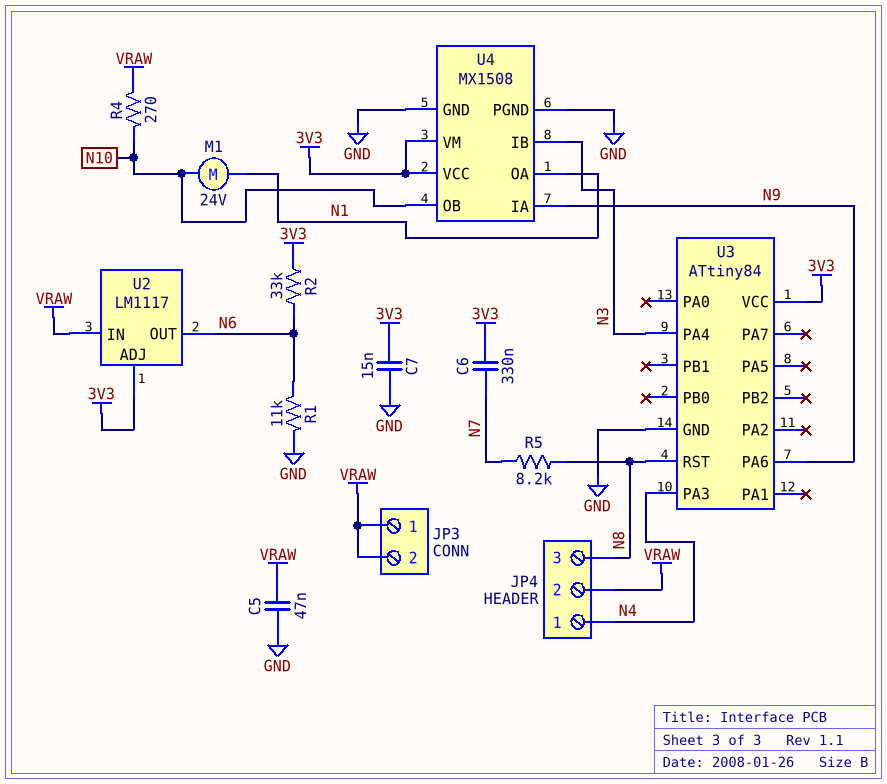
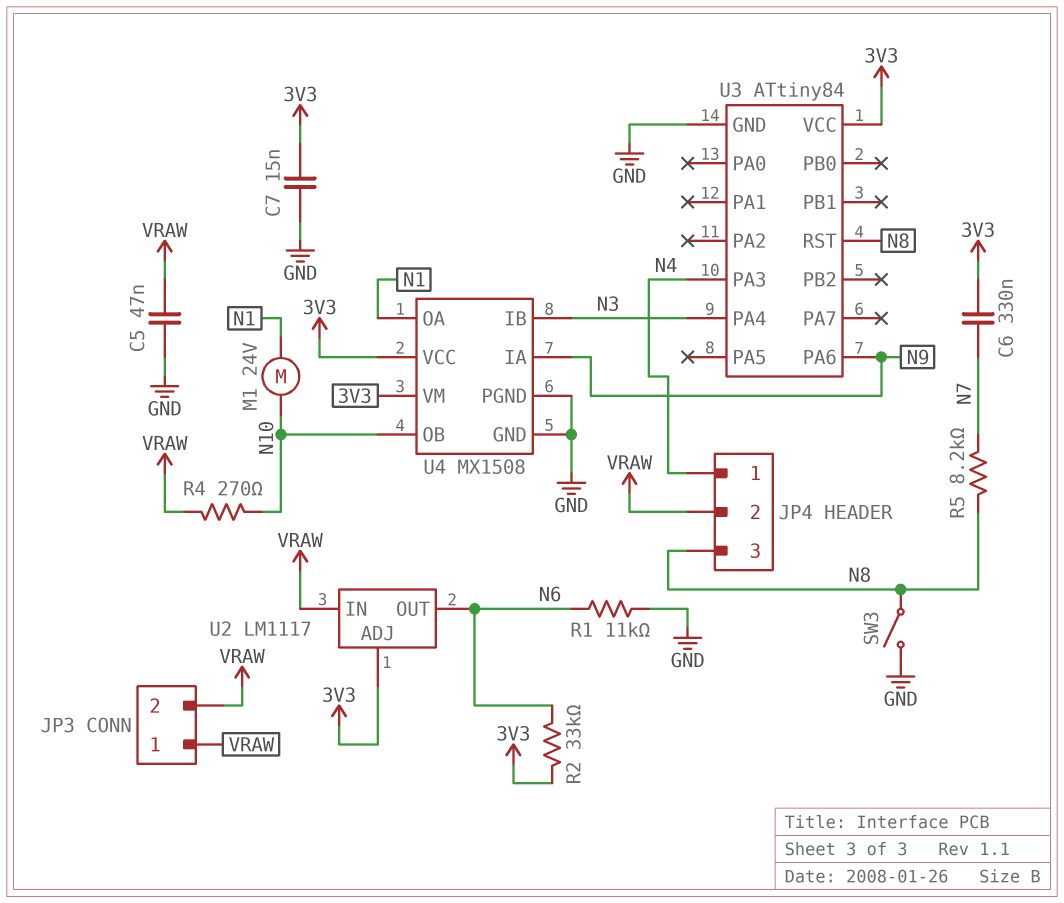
SW3: none -> switch (GND, N8)

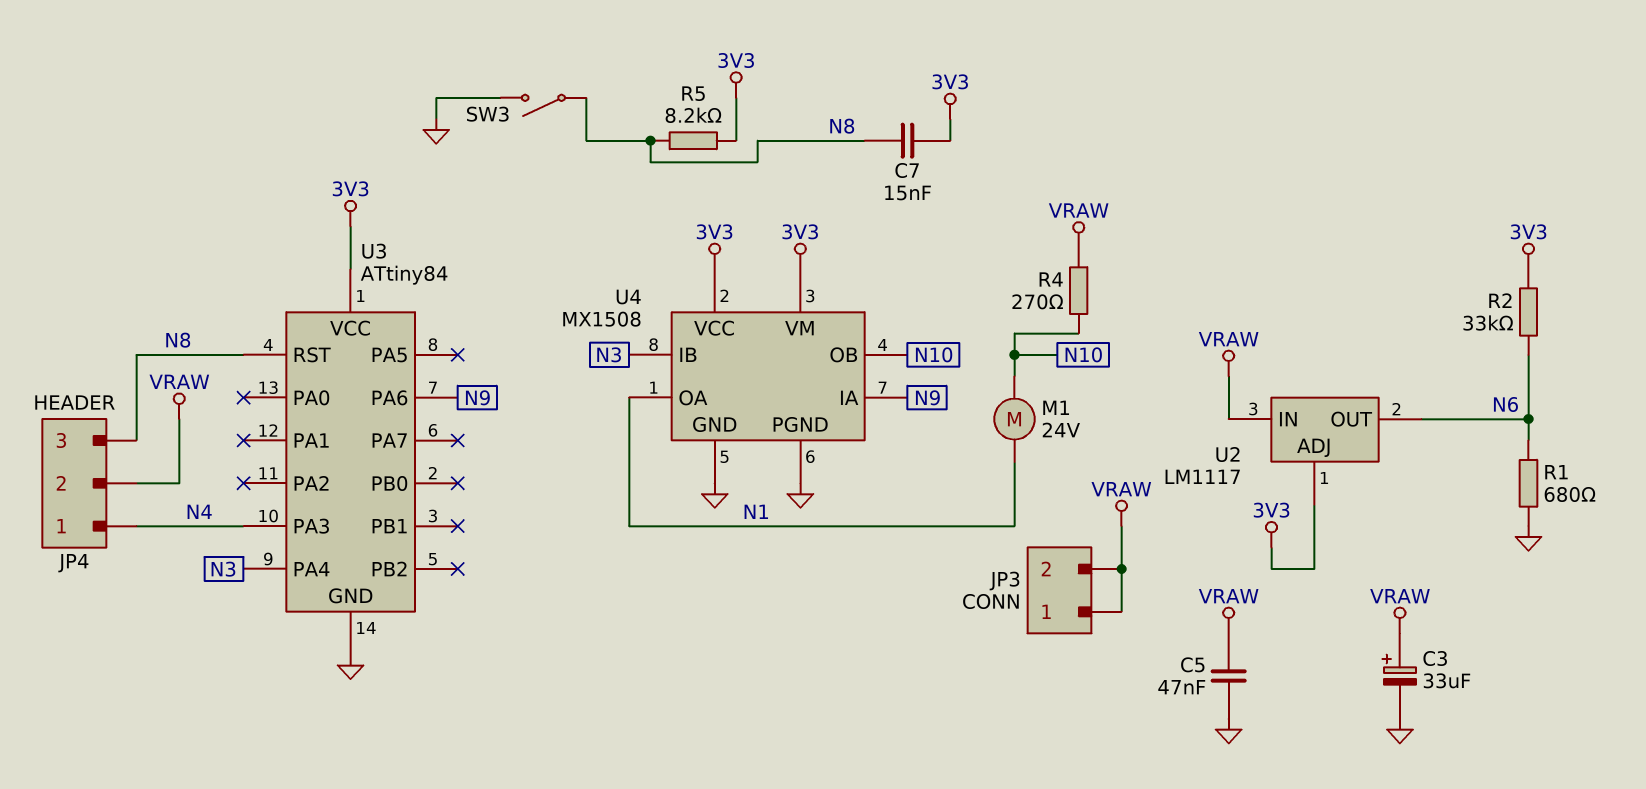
C3: none -> 33uF (plus VRAW, minus GND)
C6: 330nF (3V3, N7) -> none
C7: 15nF (3V3, GND) -> 15nF (3V3, N8)
R1: 11k (GND, N6) -> 680 (GND, N6)
R5: 8.2k (N7, N8) -> 8.2k (3V3, N8)

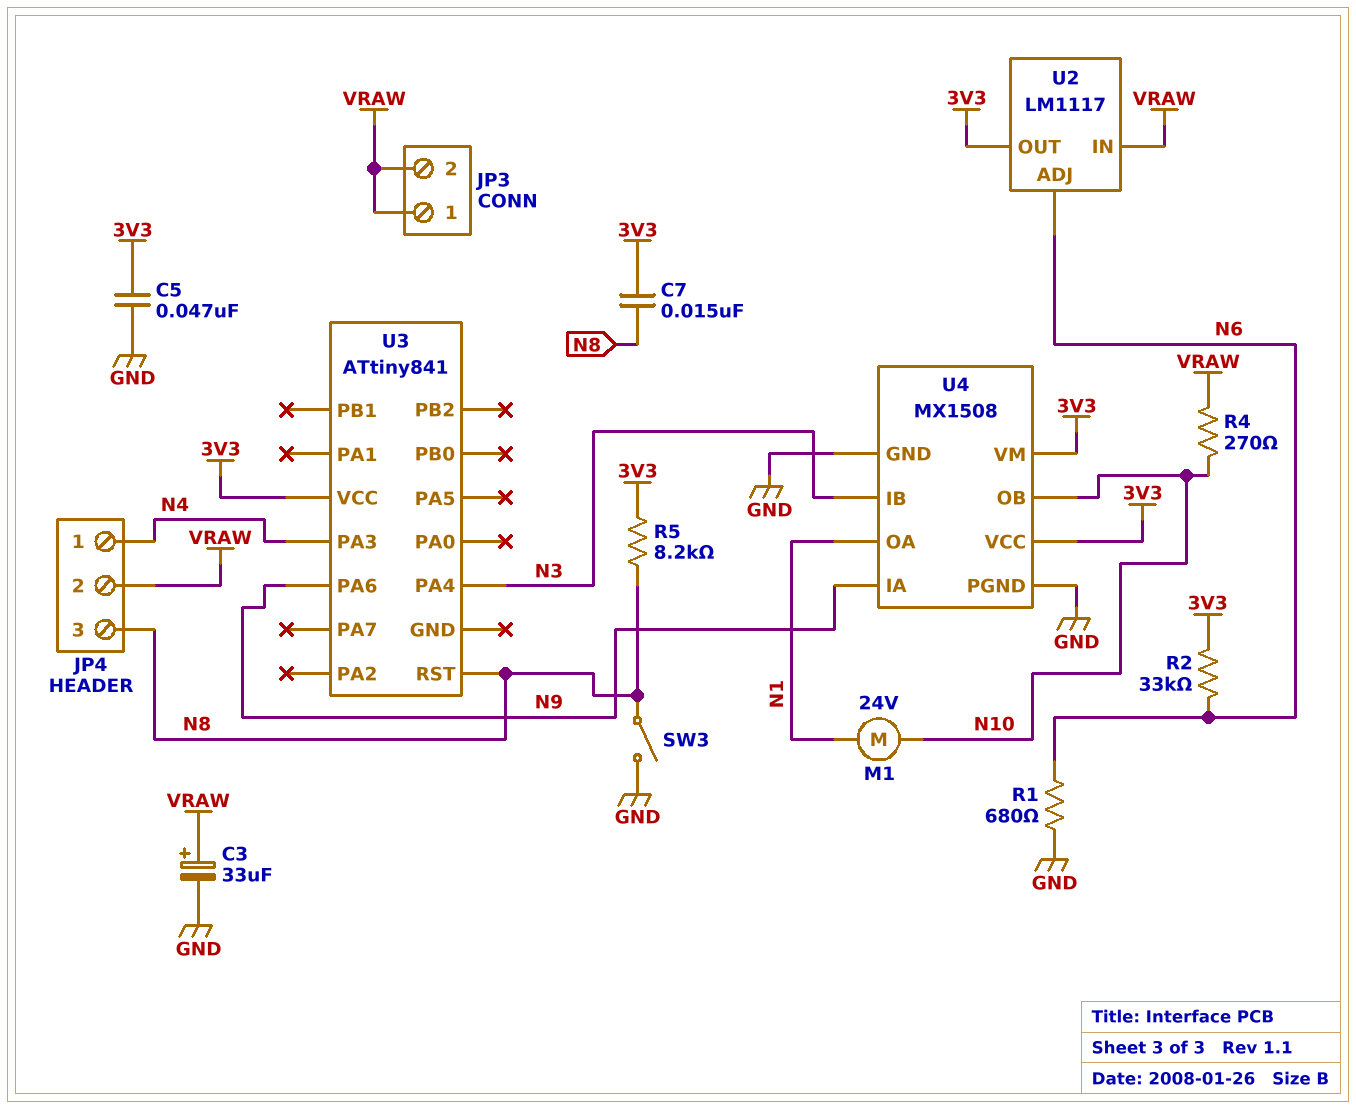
C5: 47nF (GND, VRAW) -> 47nF (3V3, GND)
U2 pin ADJ: 3V3 -> N6
U2 pin OUT: N6 -> 3V3
U3: ATtiny84 -> ATtiny841
U3 pin GND: GND -> none

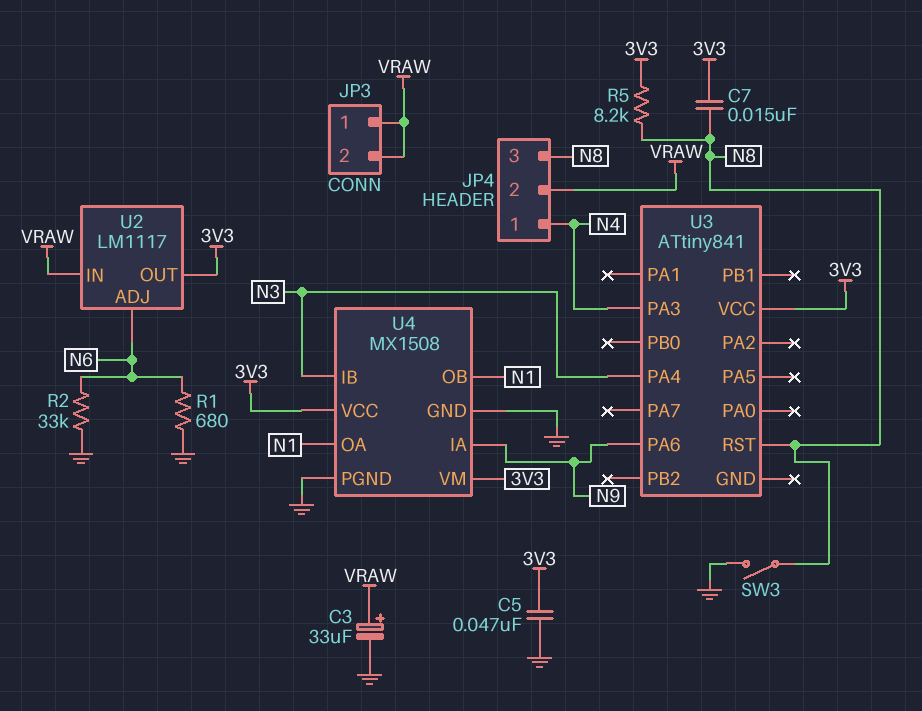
M1: motor 24V (N1, N10) -> none
R2: 33k (3V3, N6) -> 33k (GND, N6)
R4: 270 (N10, VRAW) -> none
U4 pin OB: N10 -> N1

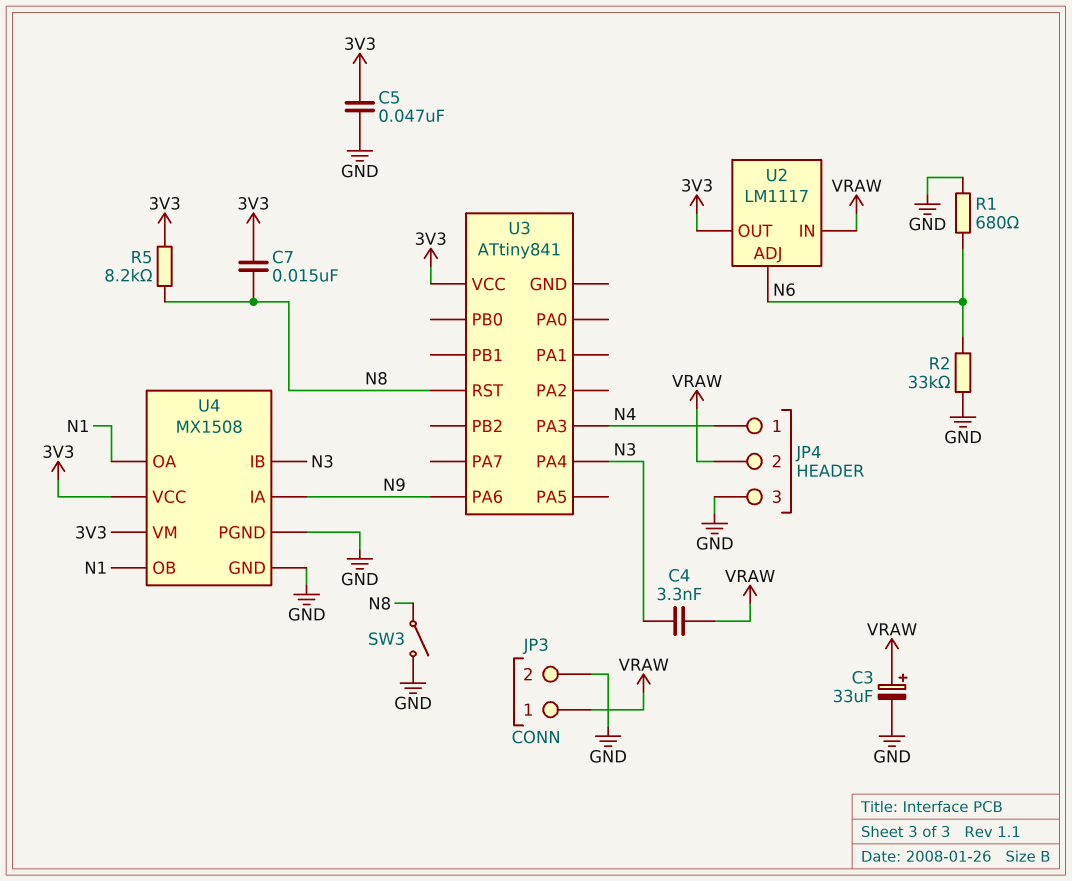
C4: none -> 3.3nF (N3, VRAW)
JP3 pin 2: VRAW -> GND
JP4 pin 3: N8 -> GND

